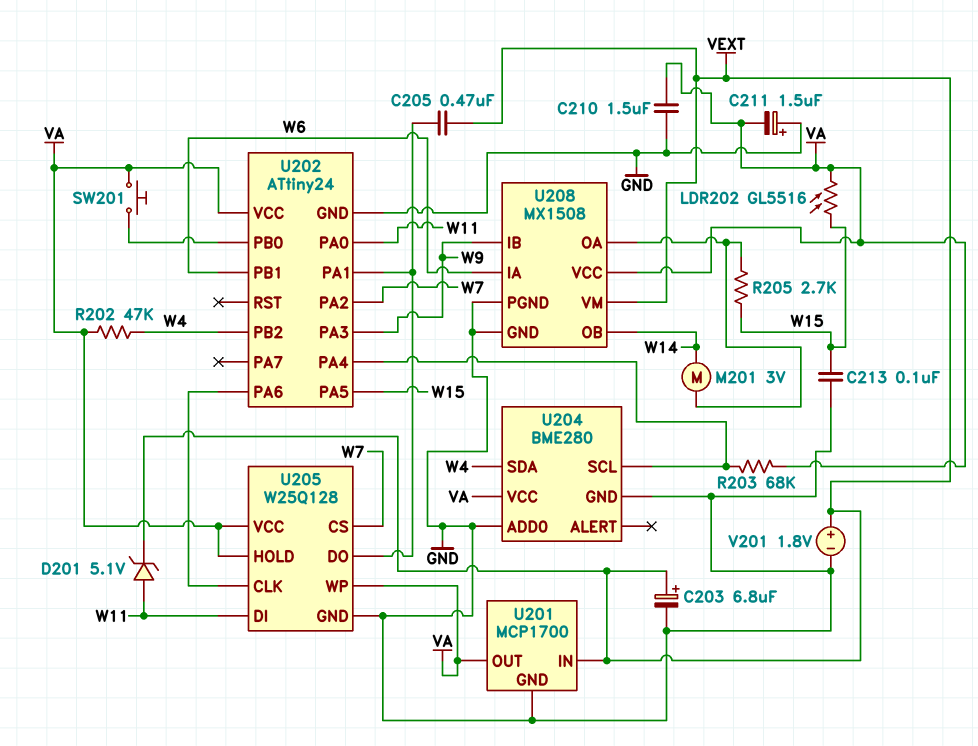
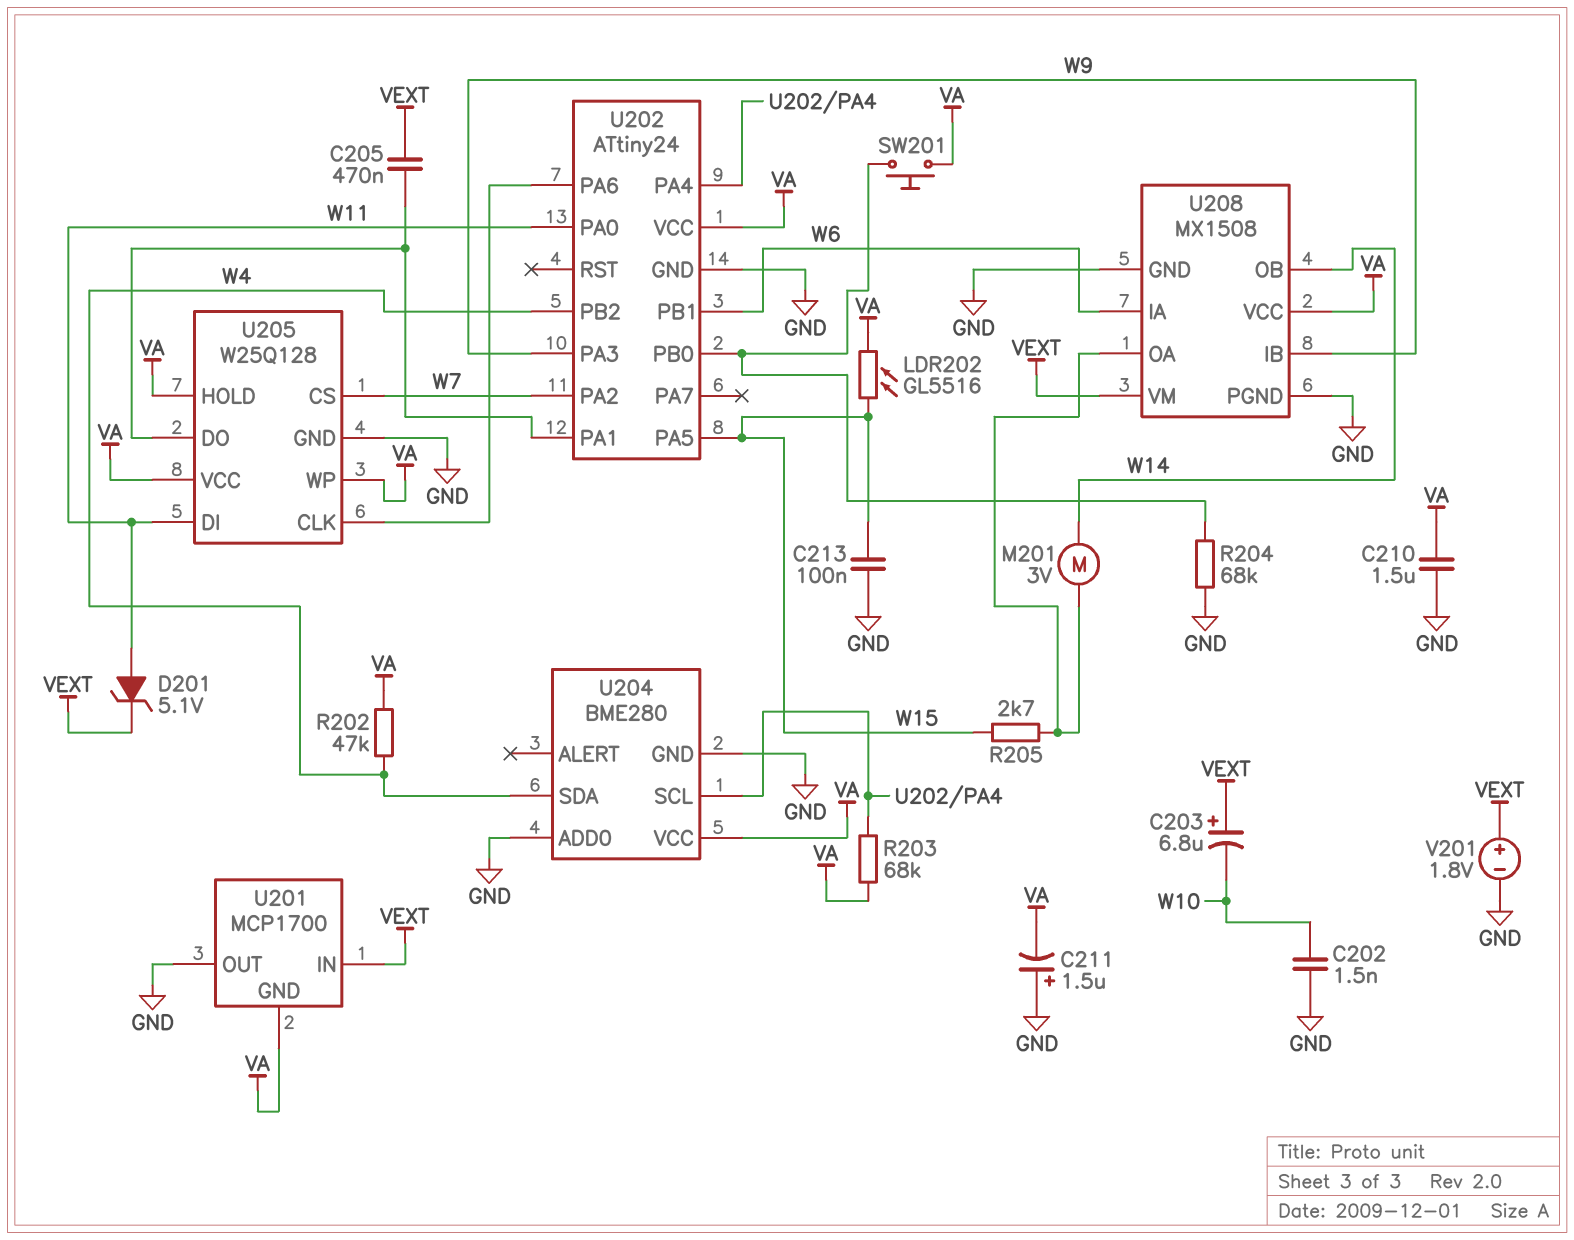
C202: none -> 1.5nF (GND, W10)
C203: 6.8uF (plus VEXT, minus GND) -> 6.8uF (plus VEXT, minus W10)
R204: none -> 68k (GND, U202/PB0)
U201 pin GND: GND -> VA
U201 pin OUT: VA -> GND

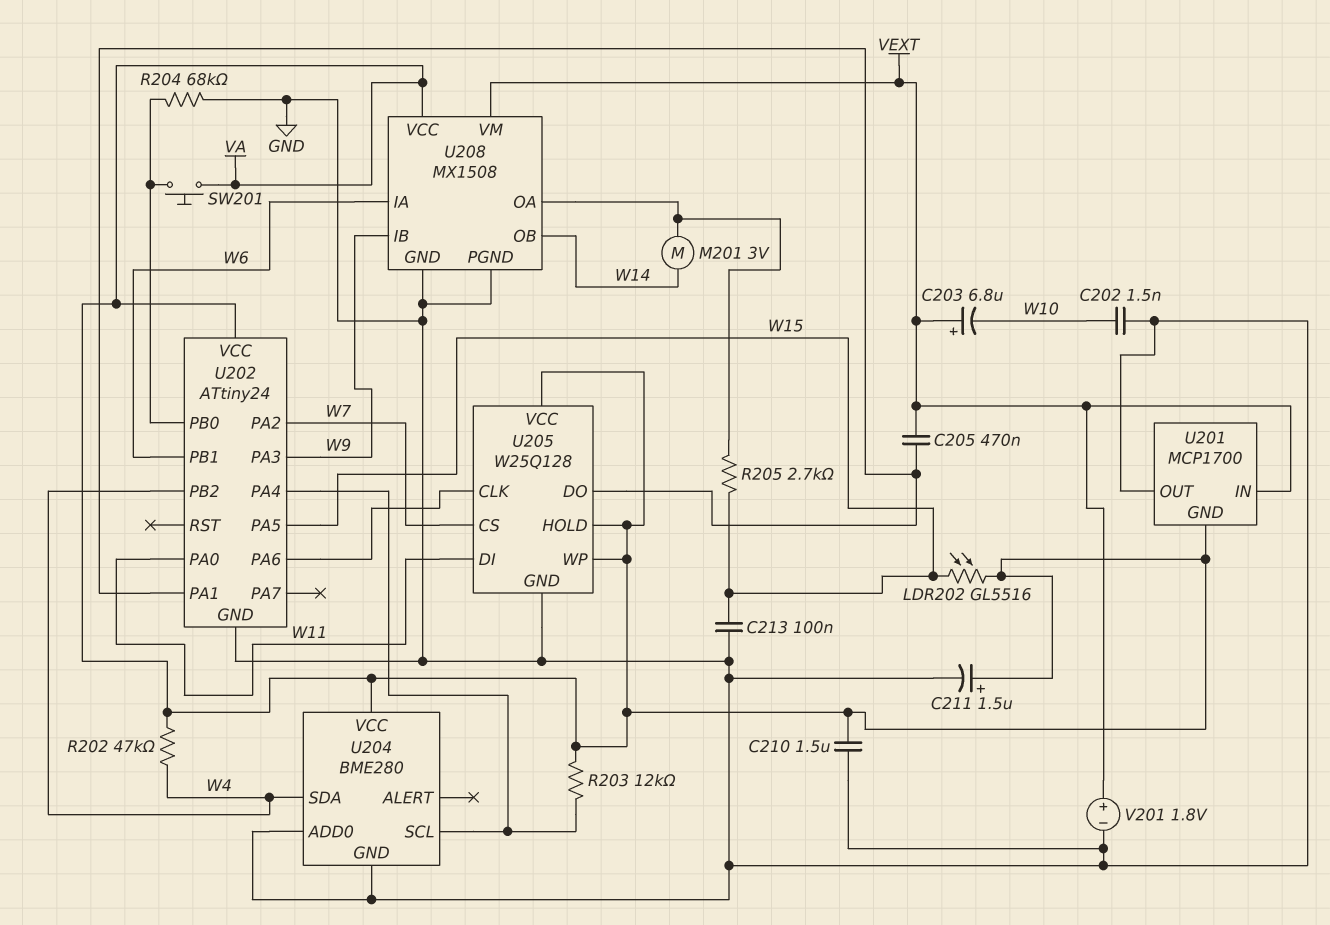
C211: 1.5uF (plus GND, minus VA) -> 1.5uF (plus VA, minus GND)
D201: zener 5.1V (A W11, K VEXT) -> none
R203: 68k (U202/PA4, VA) -> 12k (U202/PA4, VA)

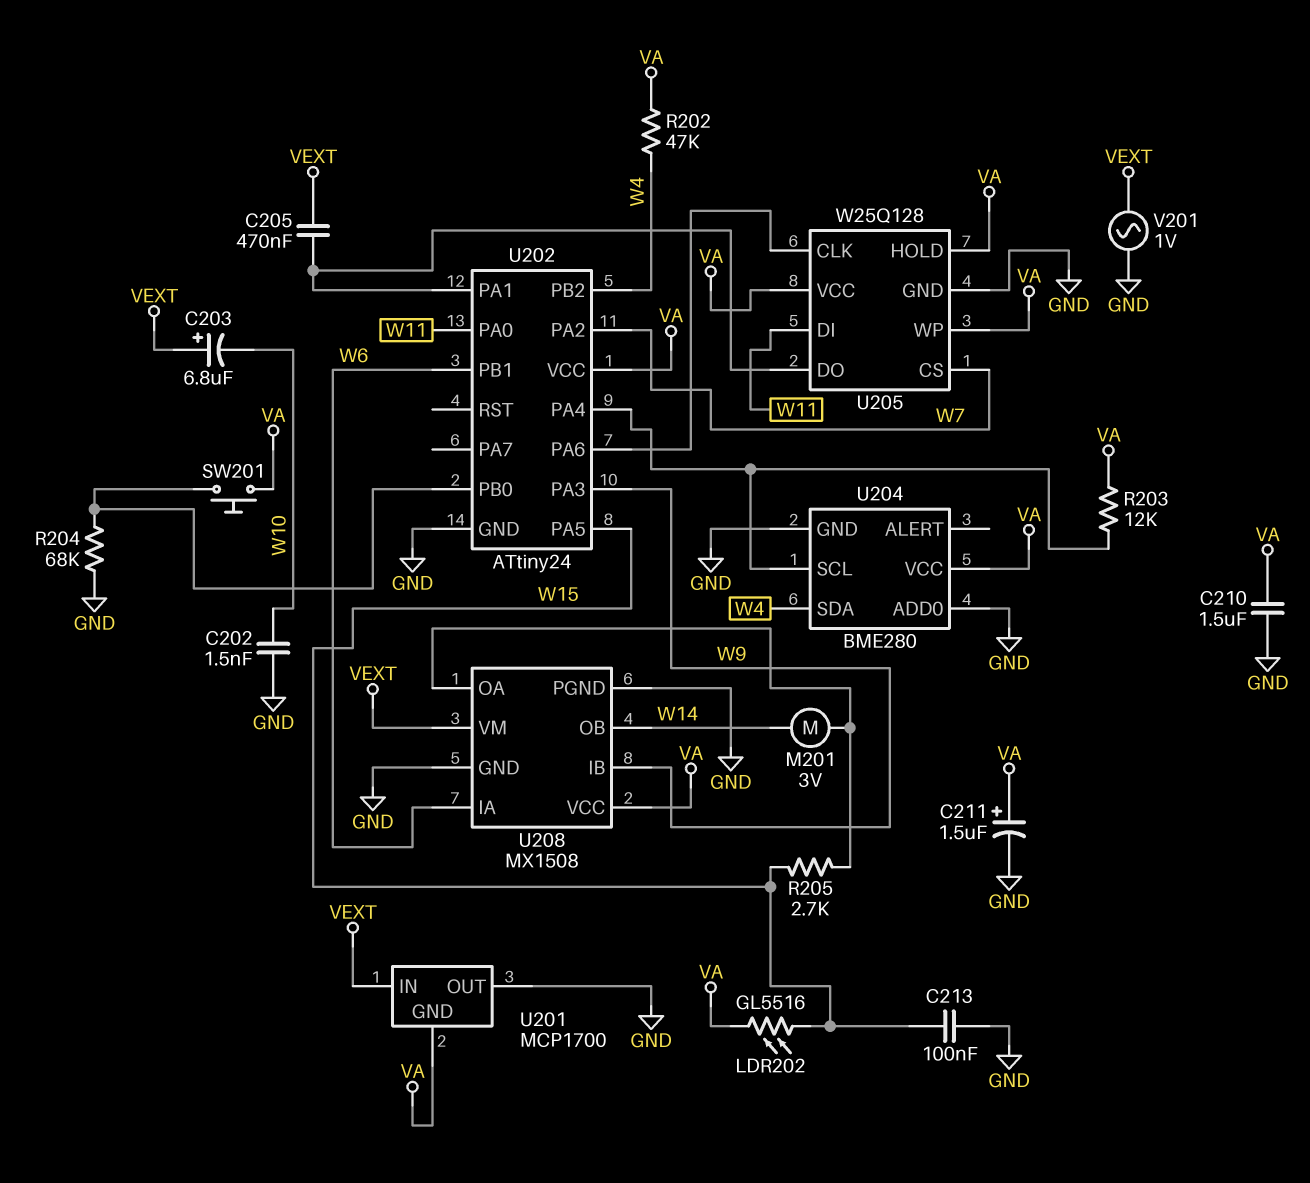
V201: 1.8V (plus VEXT, minus GND) -> AC 1V (GND, VEXT)

